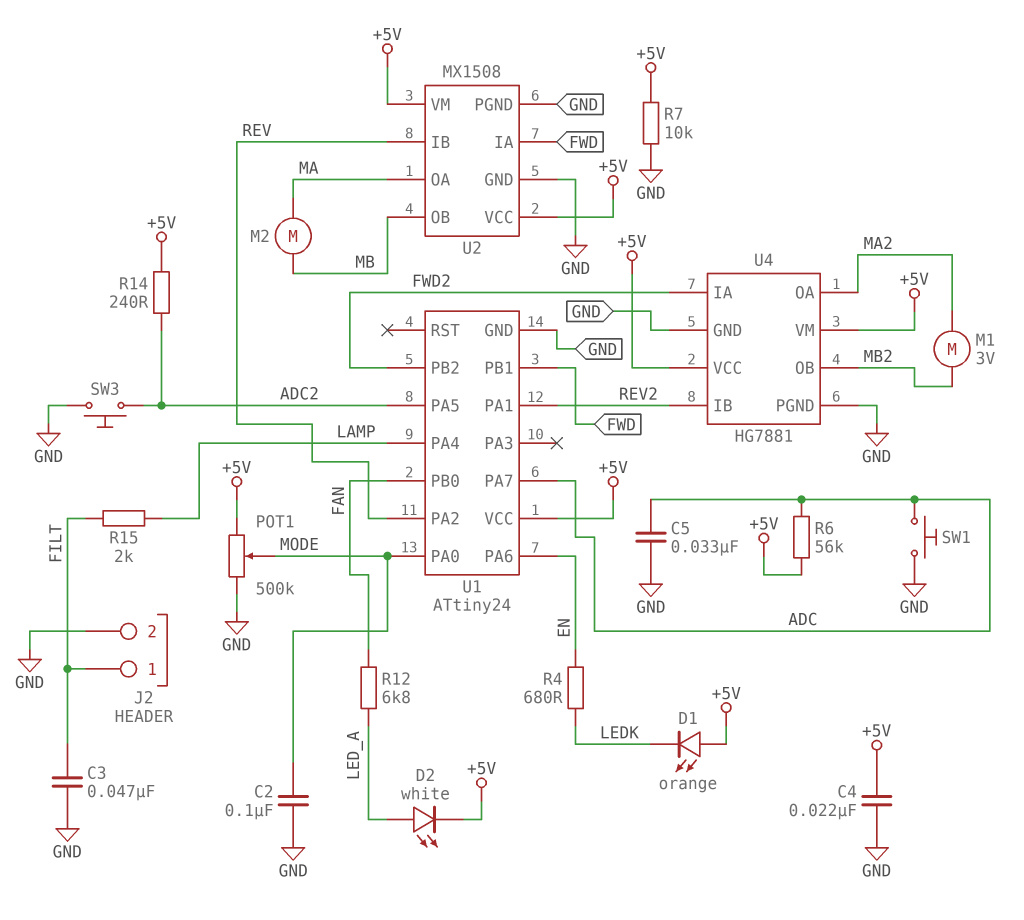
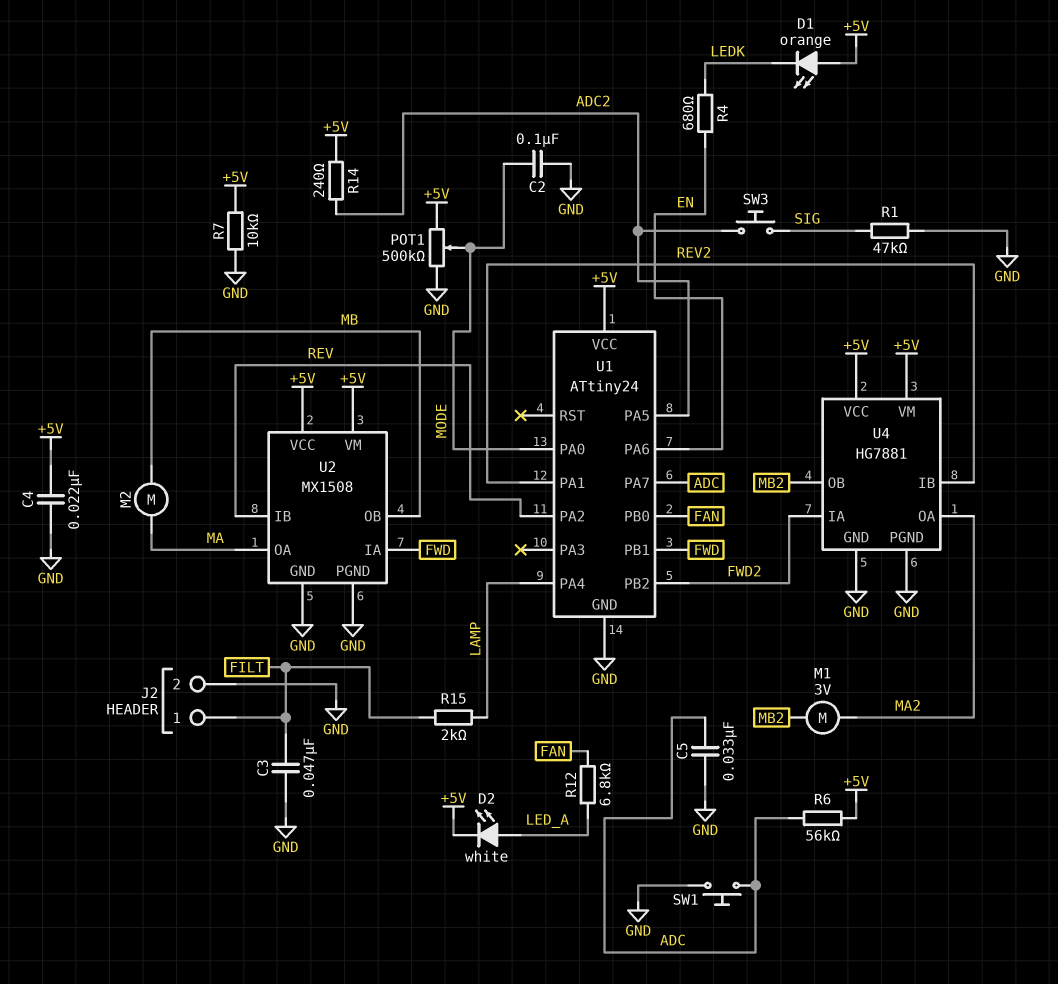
R1: none -> 47k (GND, SIG)
SW3: button (ADC2, GND) -> button (ADC2, SIG)

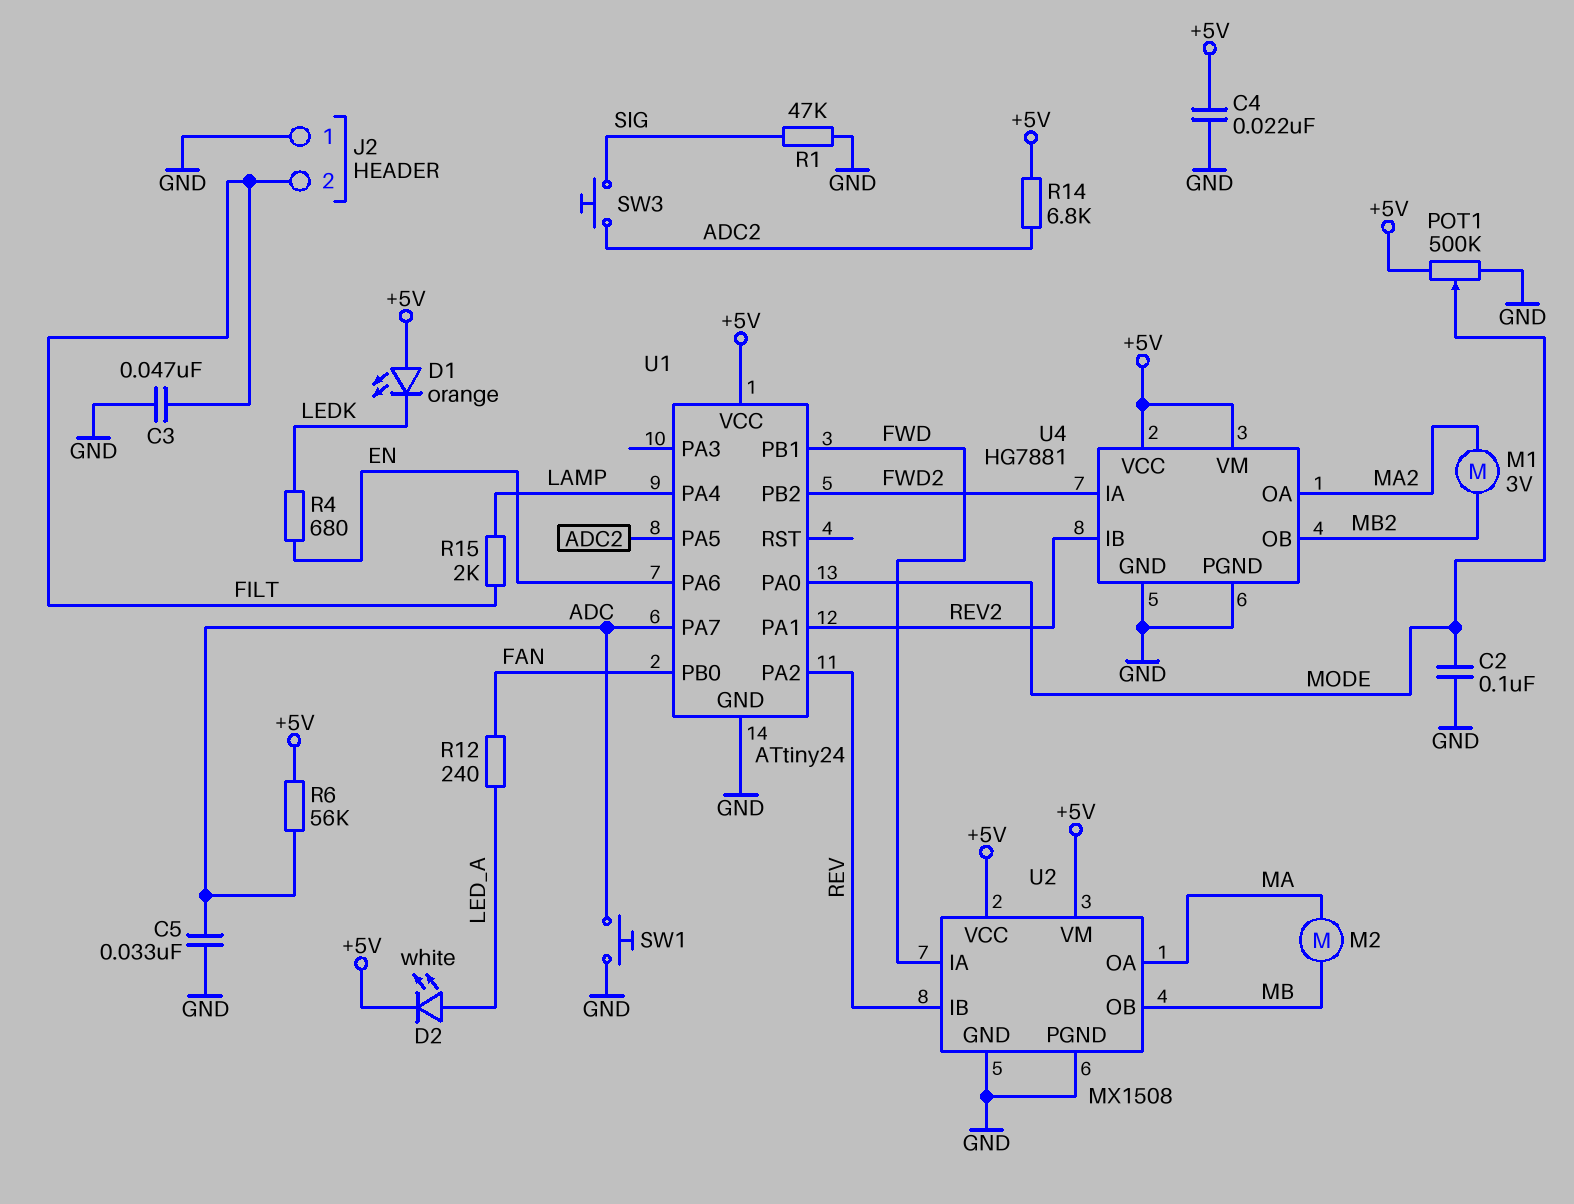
J2 pin 1: FILT -> GND
J2 pin 2: GND -> FILT
R7: 10k (+5V, GND) -> none
R12: 6.8k (FAN, LED_A) -> 240 (FAN, LED_A)
R14: 240 (+5V, ADC2) -> 6.8k (+5V, ADC2)

